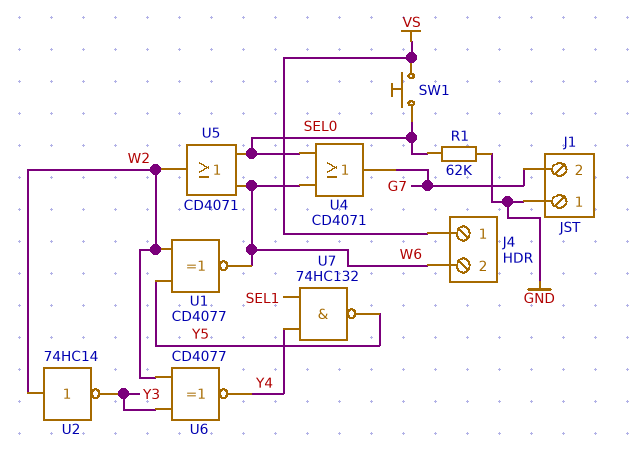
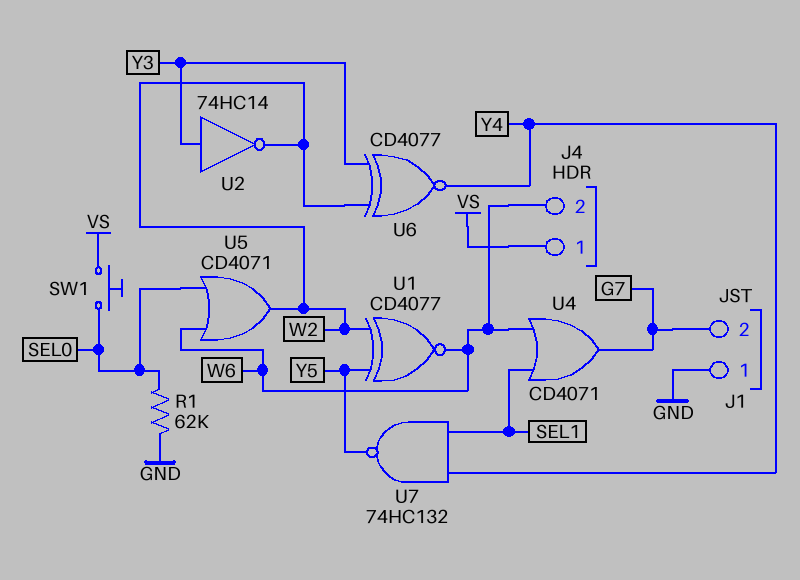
U2: NOT 74HC14 (in W2, out Y3) -> NOT 74HC14 (in Y3, out W2)
U4: OR CD4071 (in SEL0, in W6, out G7) -> OR CD4071 (in SEL1, in W6, out G7)

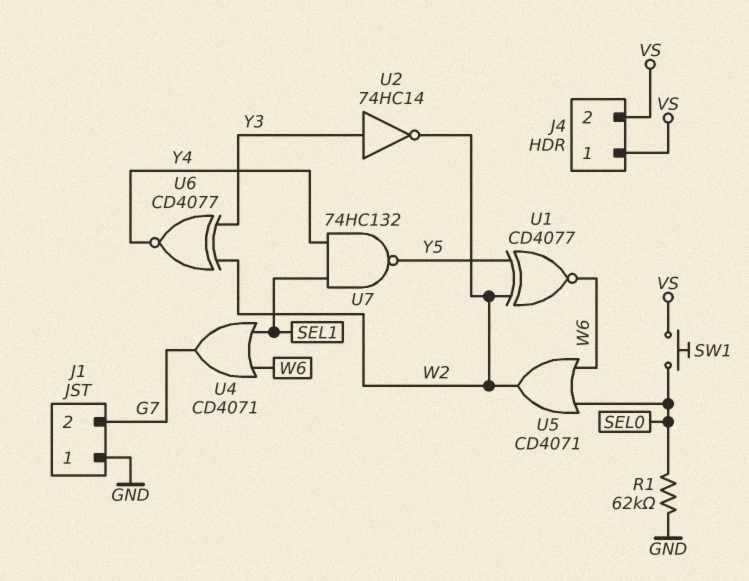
J4 pin 2: W6 -> VS

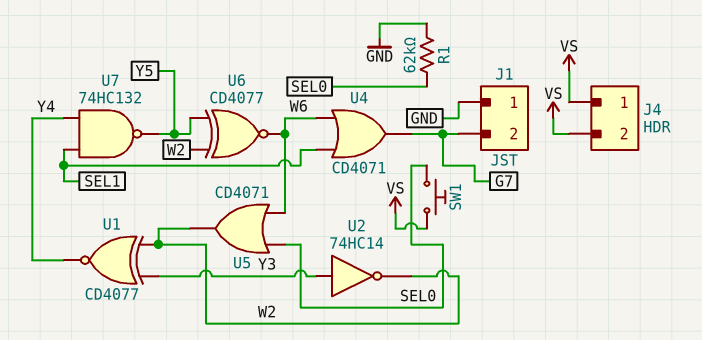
U1: XNOR CD4077 (in W2, in Y5, out W6) -> XNOR CD4077 (in W2, in Y3, out Y4)
U6: XNOR CD4077 (in W2, in Y3, out Y4) -> XNOR CD4077 (in W2, in Y5, out W6)

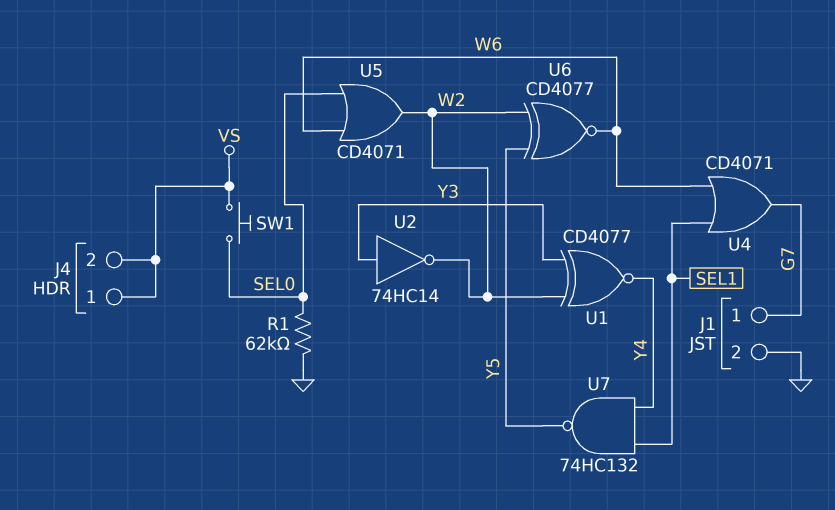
J1 pin 1: GND -> G7
J1 pin 2: G7 -> GND

